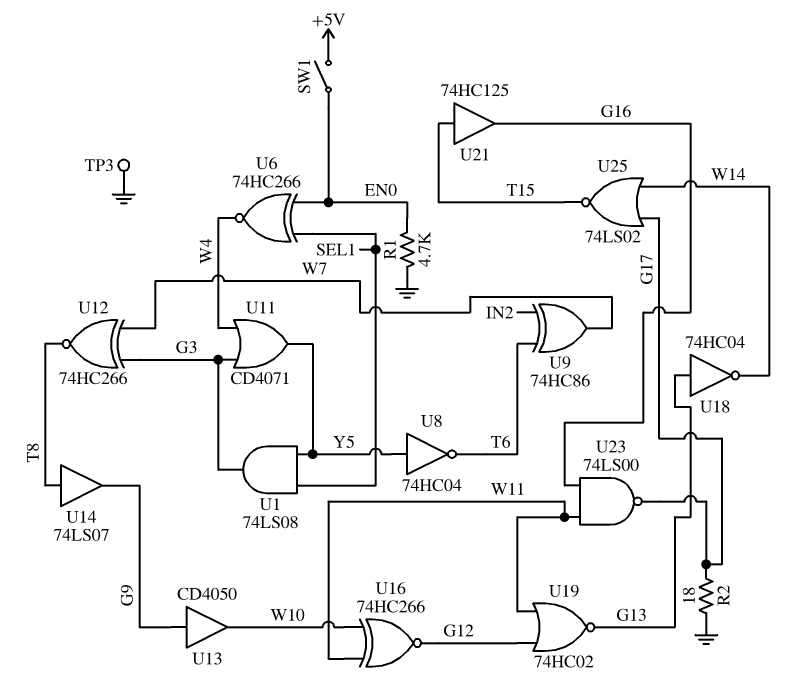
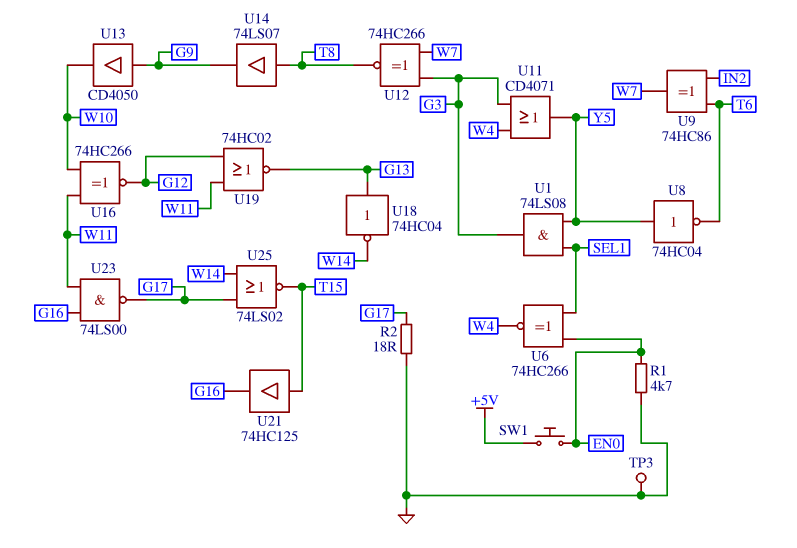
SW1: switch (+5V, EN0) -> button (+5V, EN0)

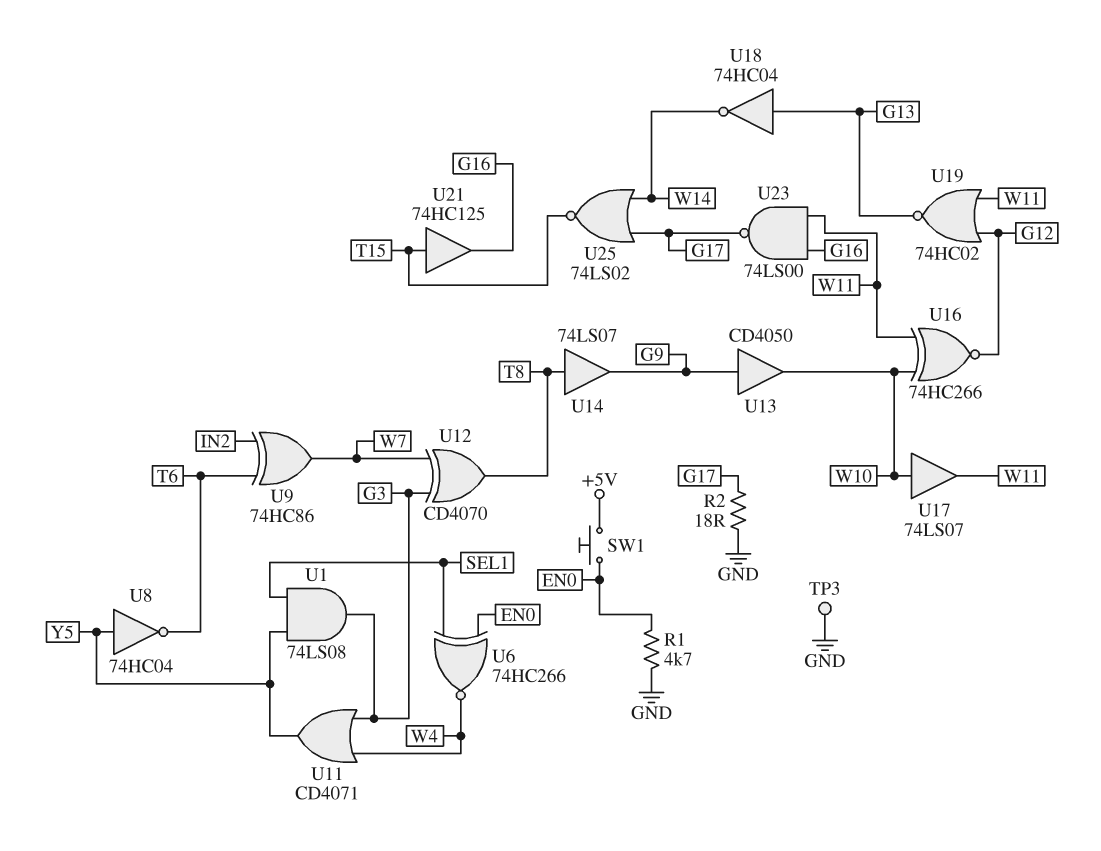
U12: XNOR 74HC266 (in G3, in W7, out T8) -> XOR CD4070 (in G3, in W7, out T8)
U17: none -> buffer 74LS07 (in W10, out W11)

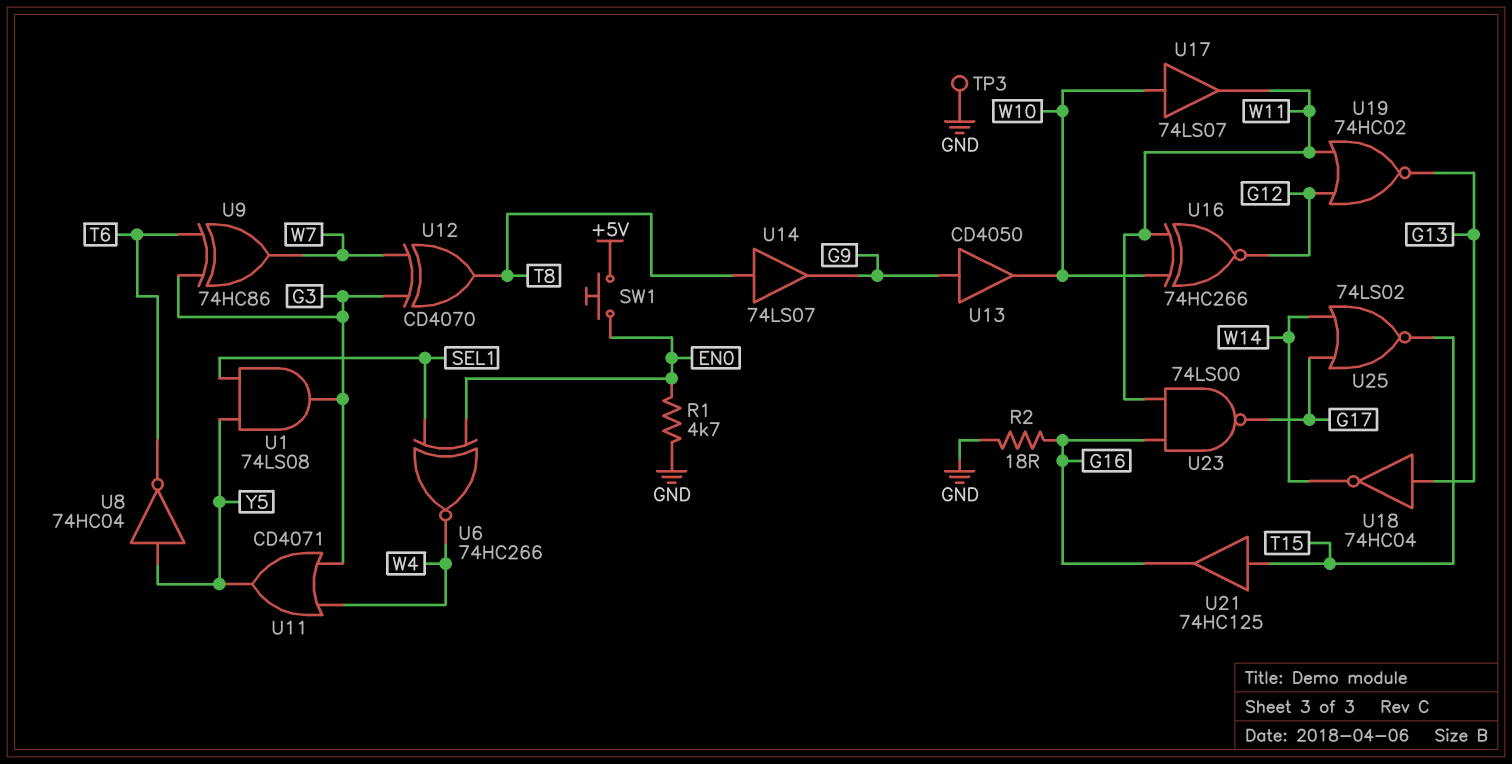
R2: 18 (G17, GND) -> 18 (G16, GND)
U9: XOR 74HC86 (in IN2, in T6, out W7) -> XOR 74HC86 (in G3, in T6, out W7)

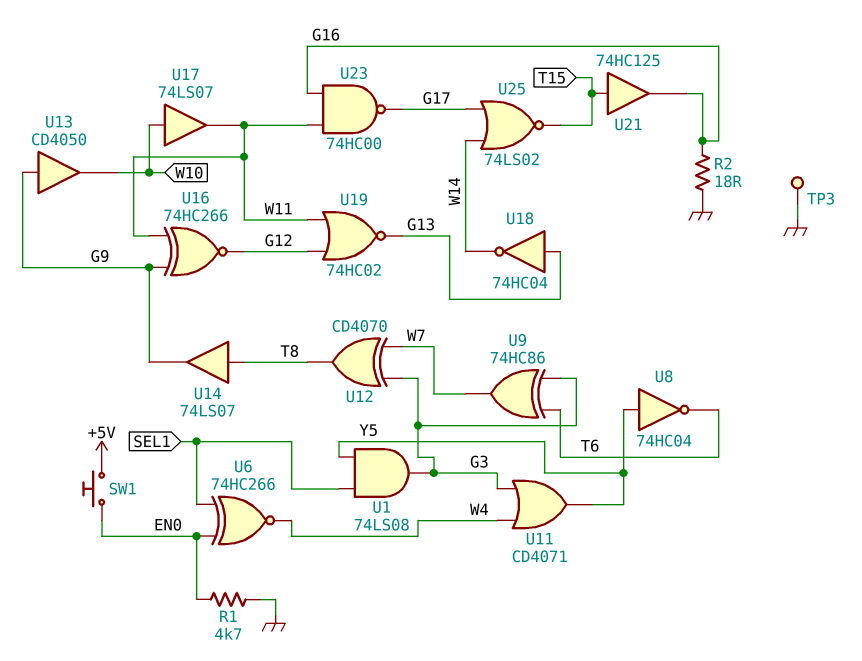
U16: XNOR 74HC266 (in W10, in W11, out G12) -> XNOR 74HC266 (in G9, in W11, out G12)
U23: NAND 74LS00 (in G16, in W11, out G17) -> NAND 74HC00 (in G16, in W11, out G17)

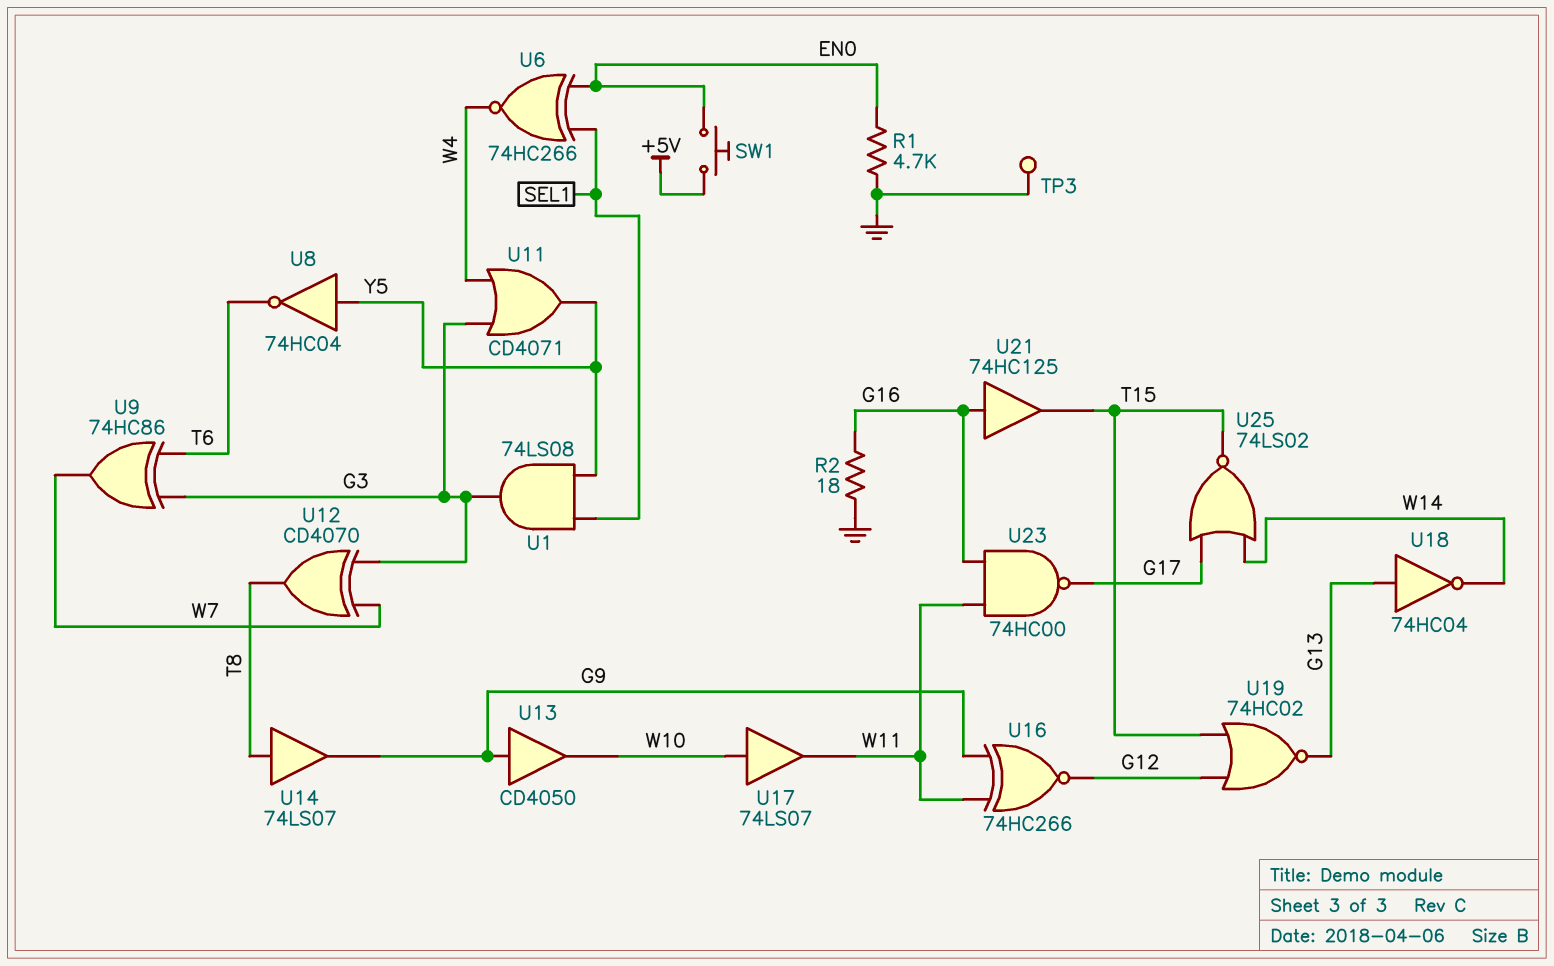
U19: NOR 74HC02 (in G12, in W11, out G13) -> NOR 74HC02 (in G12, in T15, out G13)
U21: buffer 74HC125 (in T15, out G16) -> buffer 74HC125 (in G16, out T15)

